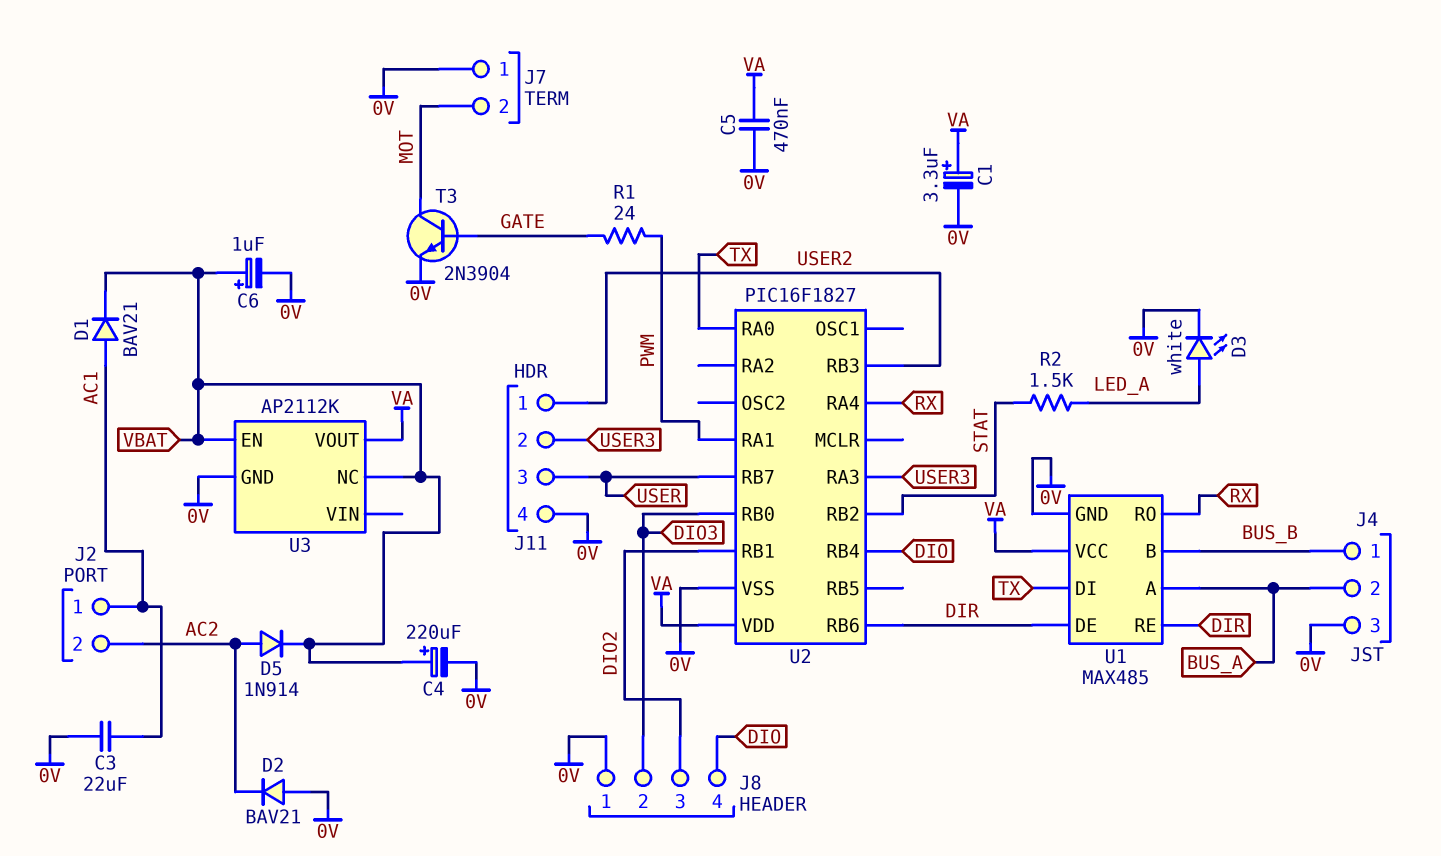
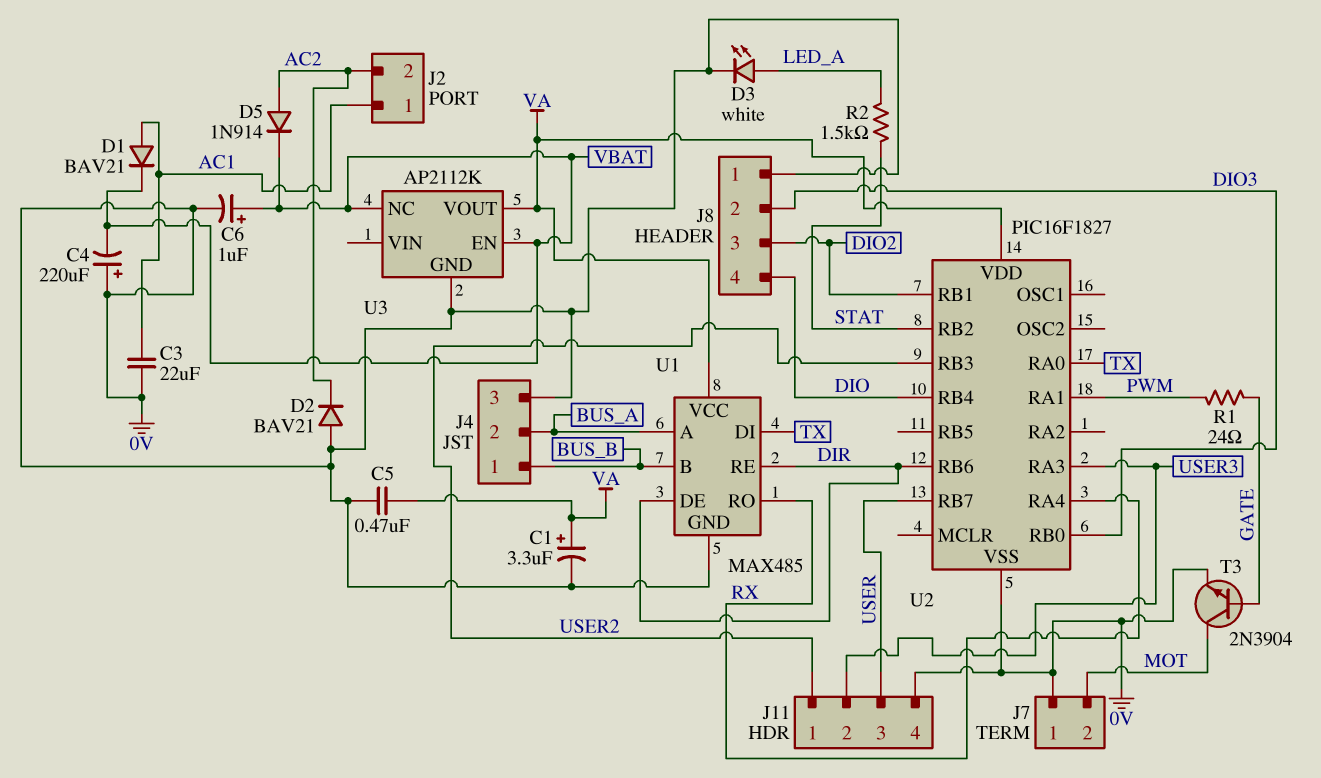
C4: 220uF (plus VBAT, minus 0V) -> 220uF (plus 0V, minus VBAT)

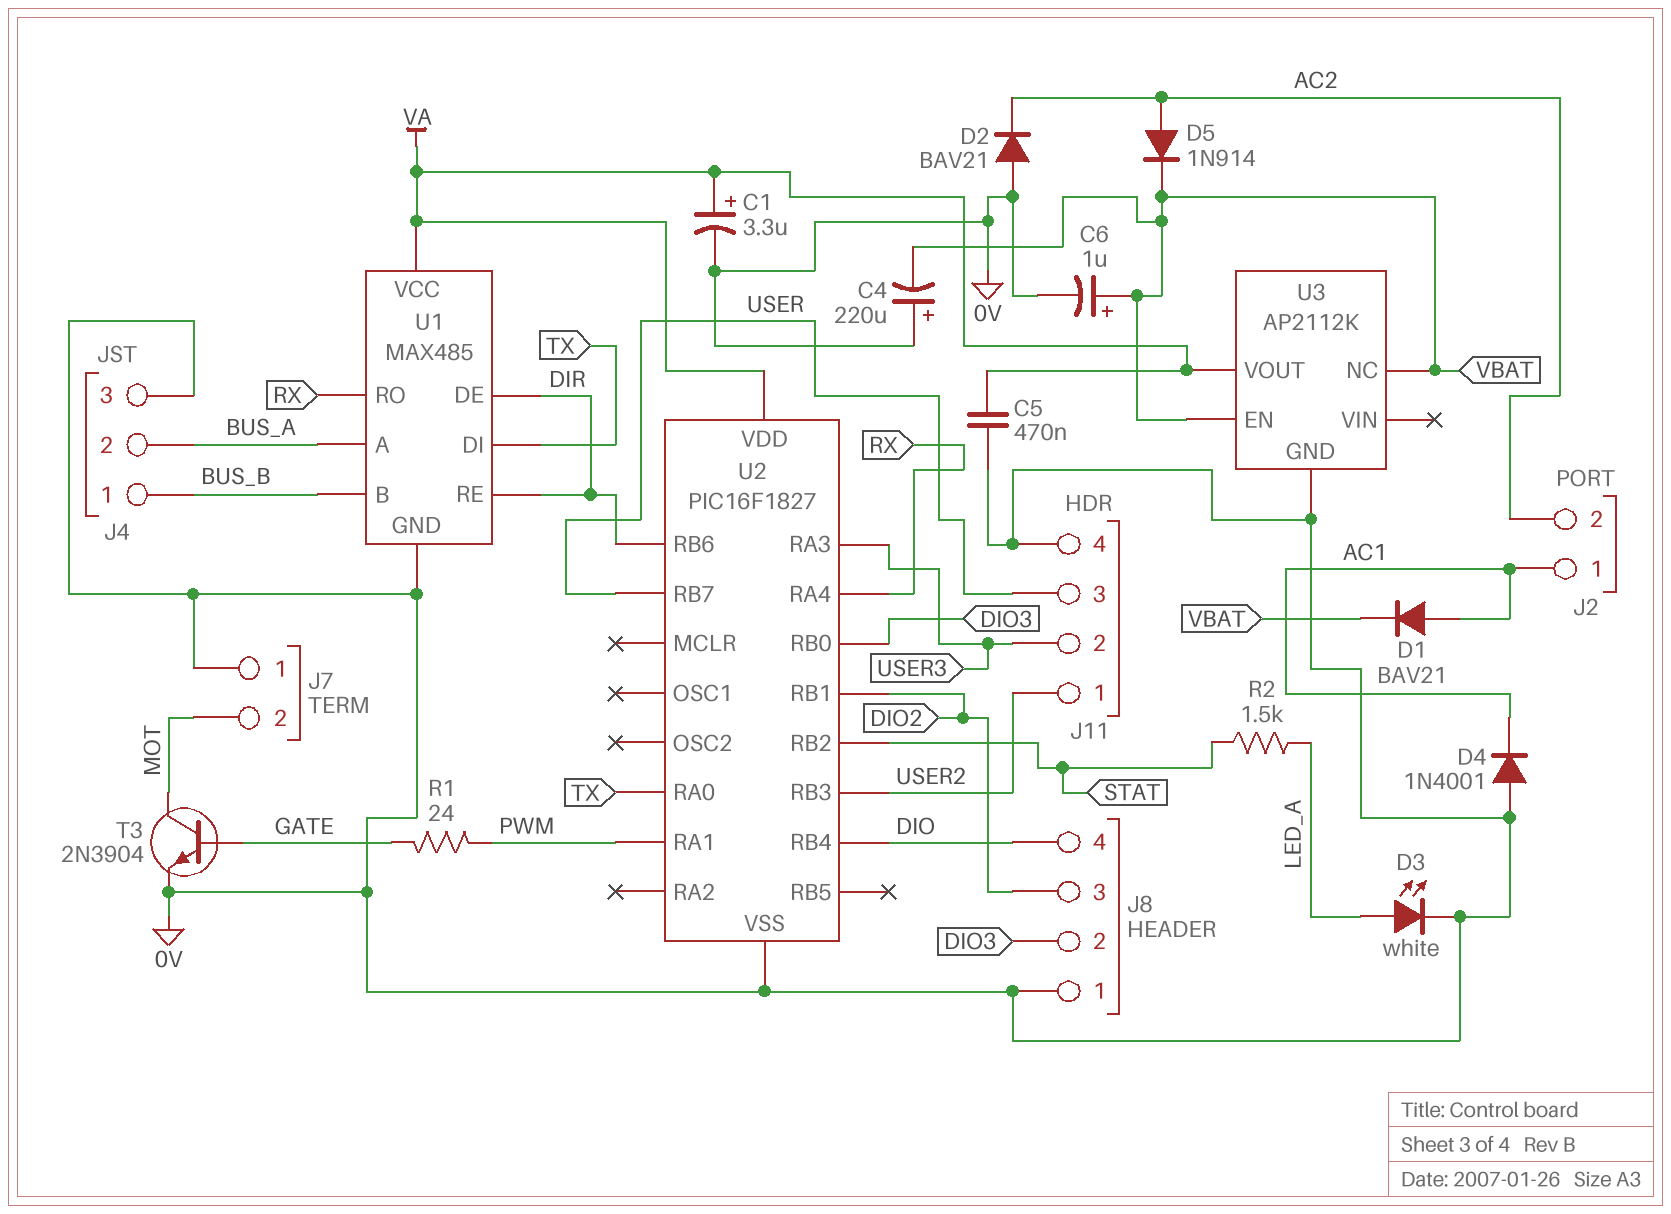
C3: 22uF (0V, AC1) -> none
D4: none -> diode 1N4001 (A 0V, K AC1)

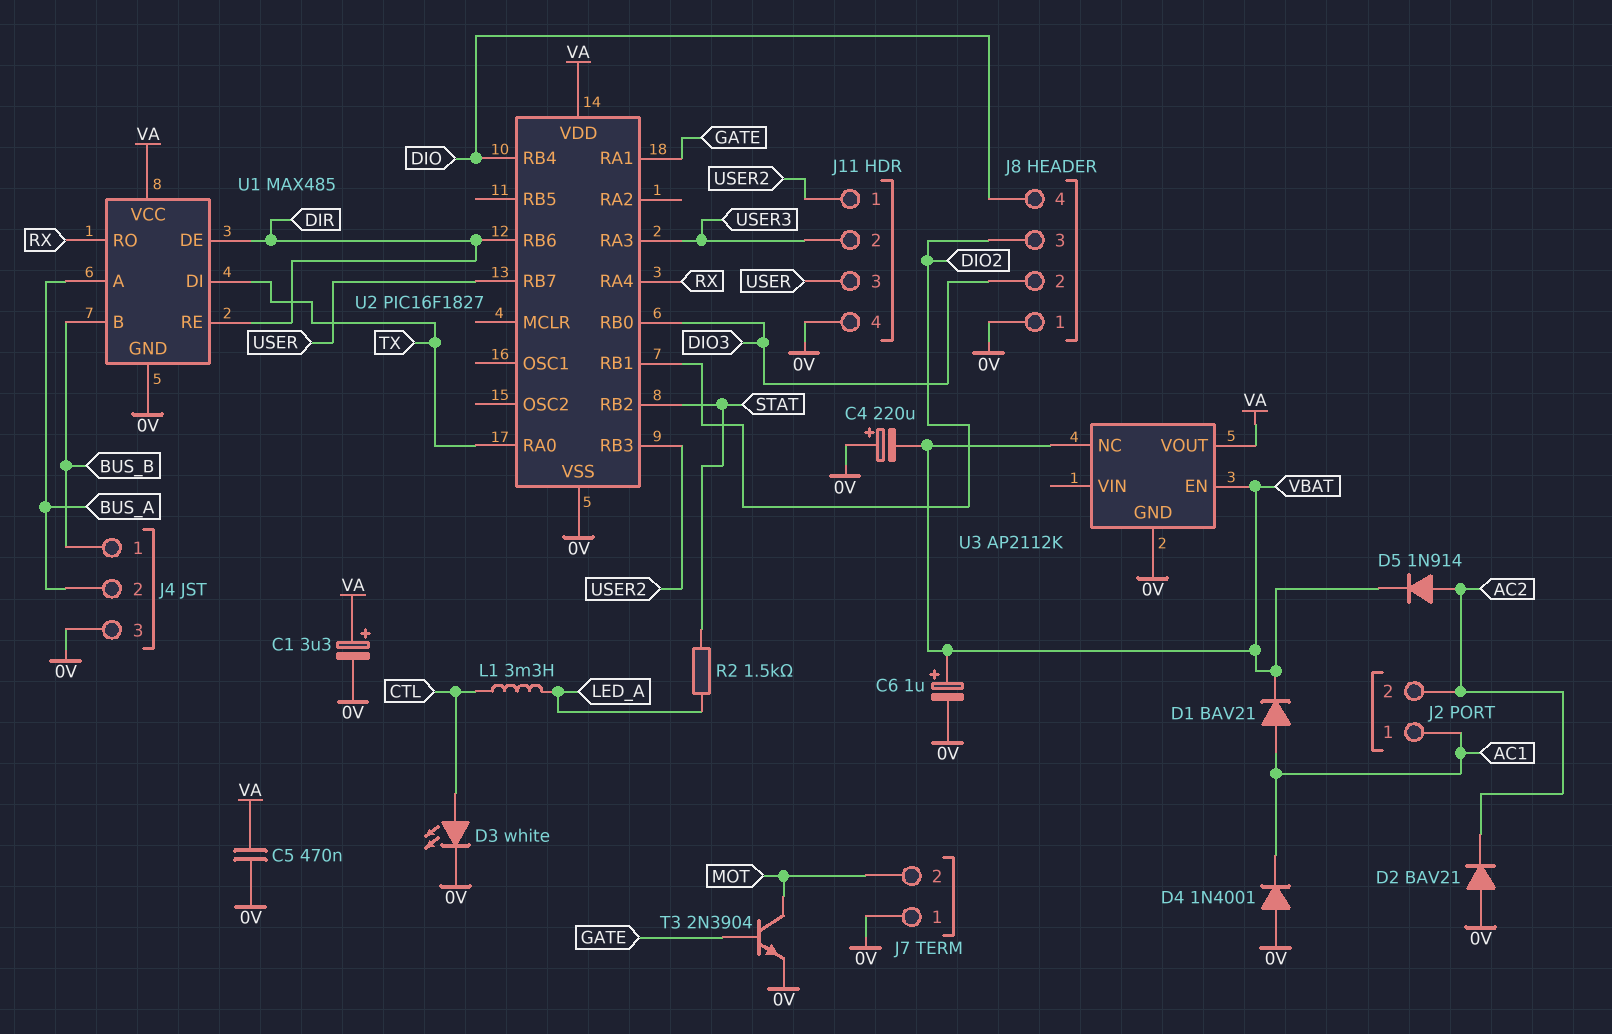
D3: LED white (A LED_A, K 0V) -> LED white (A CTL, K 0V)
L1: none -> 3.3mH (CTL, LED_A)
R1: 24 (GATE, PWM) -> none
U2 pin RA1: PWM -> GATE

